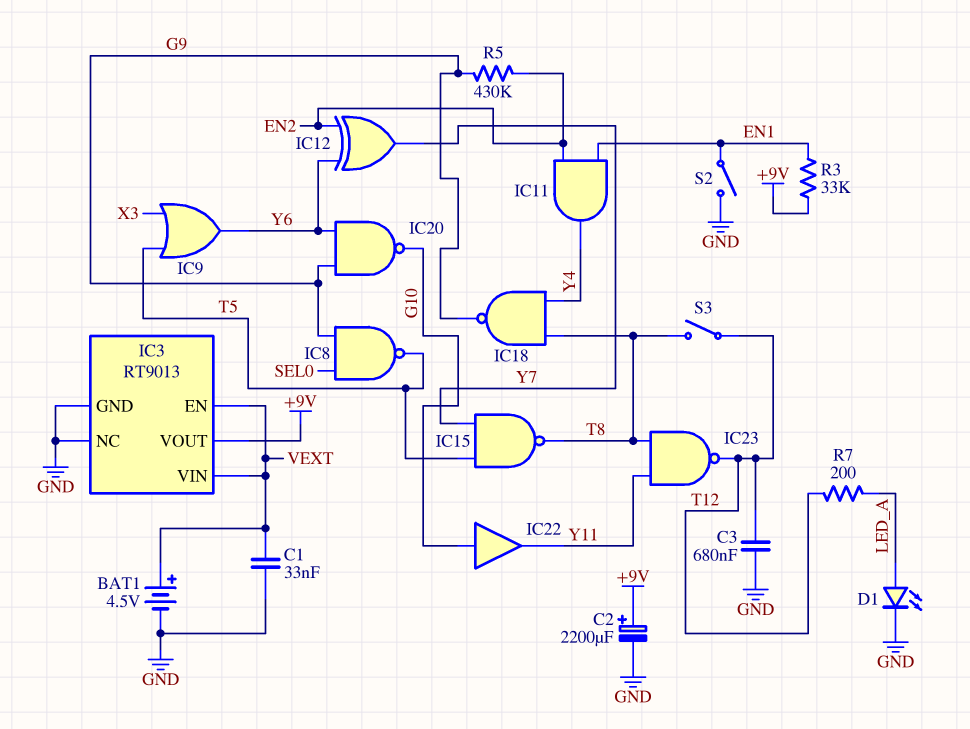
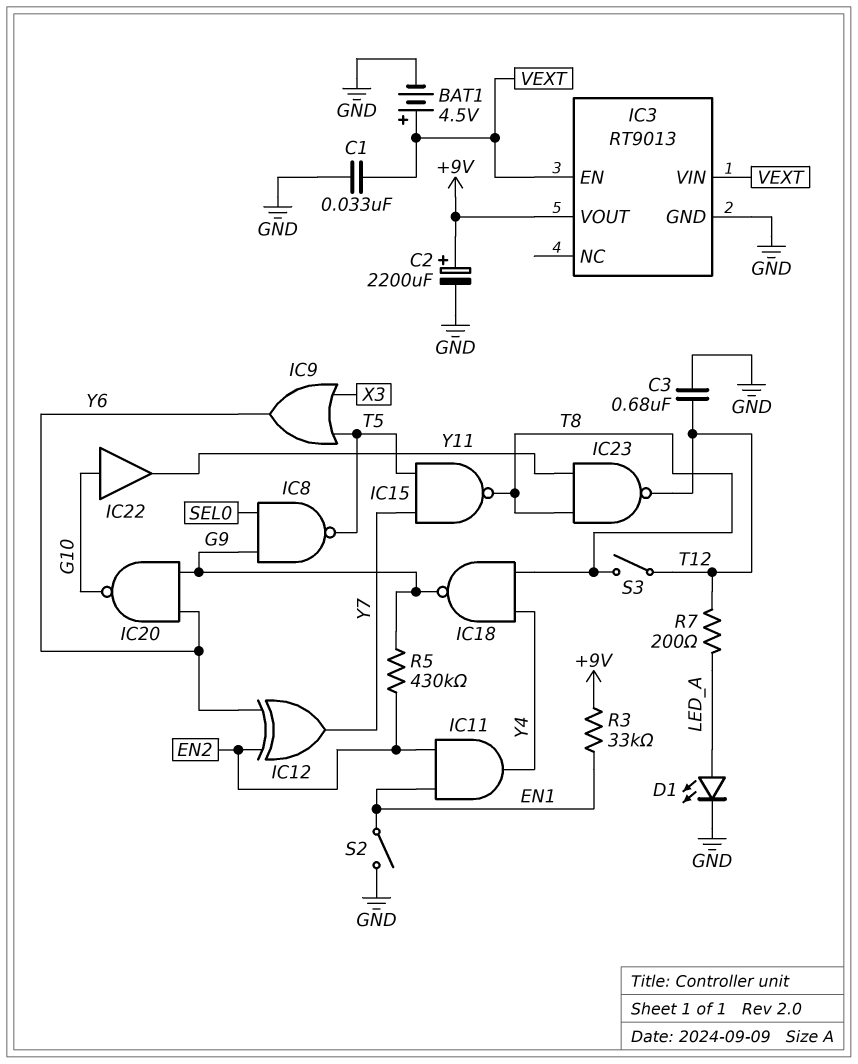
IC3 pin NC: GND -> none

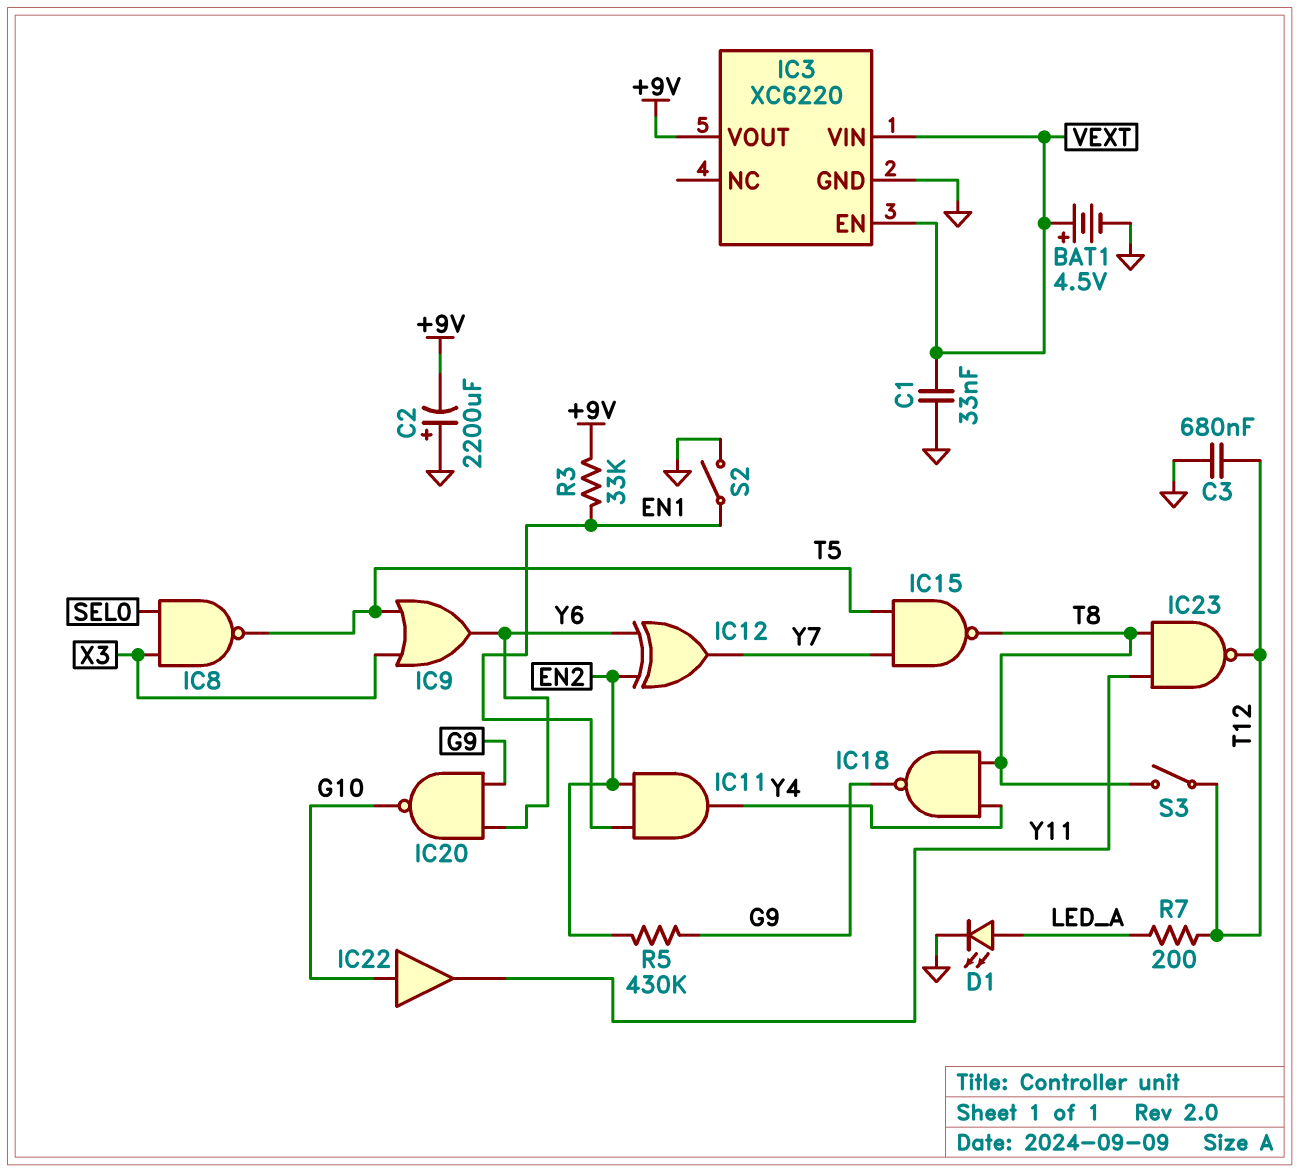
C2: 2200uF (plus +9V, minus GND) -> 2200uF (plus GND, minus +9V)
IC3: RT9013 -> XC6220
IC8: NAND (in G9, in SEL0, out T5) -> NAND (in SEL0, in X3, out T5)

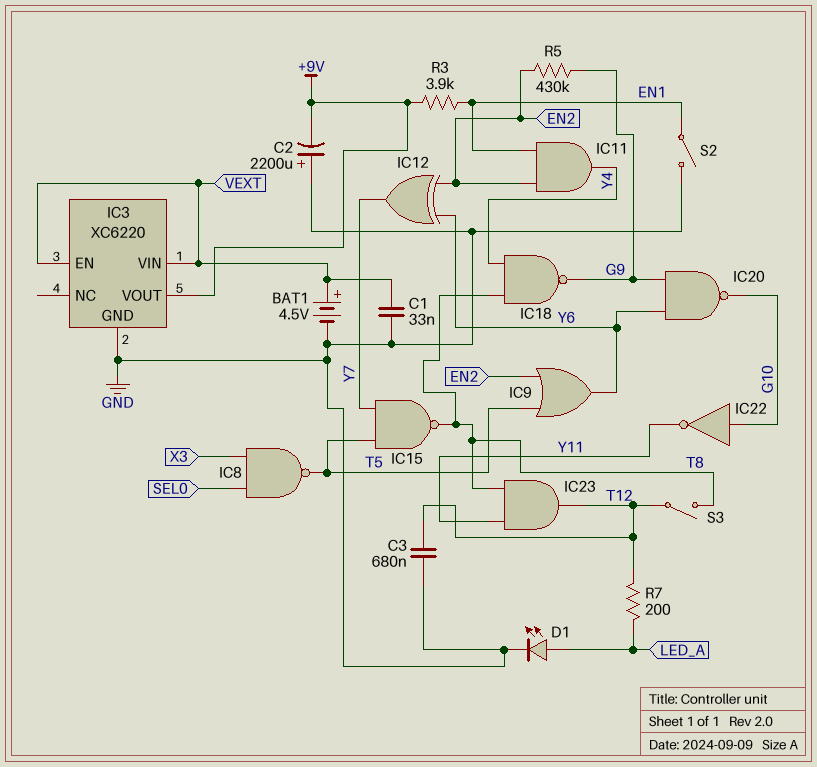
IC9: OR (in T5, in X3, out Y6) -> OR (in EN2, in T5, out Y6)
IC22: buffer (in G10, out Y11) -> NOT (in G10, out Y11)
IC23: NAND (in T8, in Y11, out T12) -> AND (in T8, in Y11, out T12)
R3: 33k (+9V, EN1) -> 3.9k (+9V, EN1)

